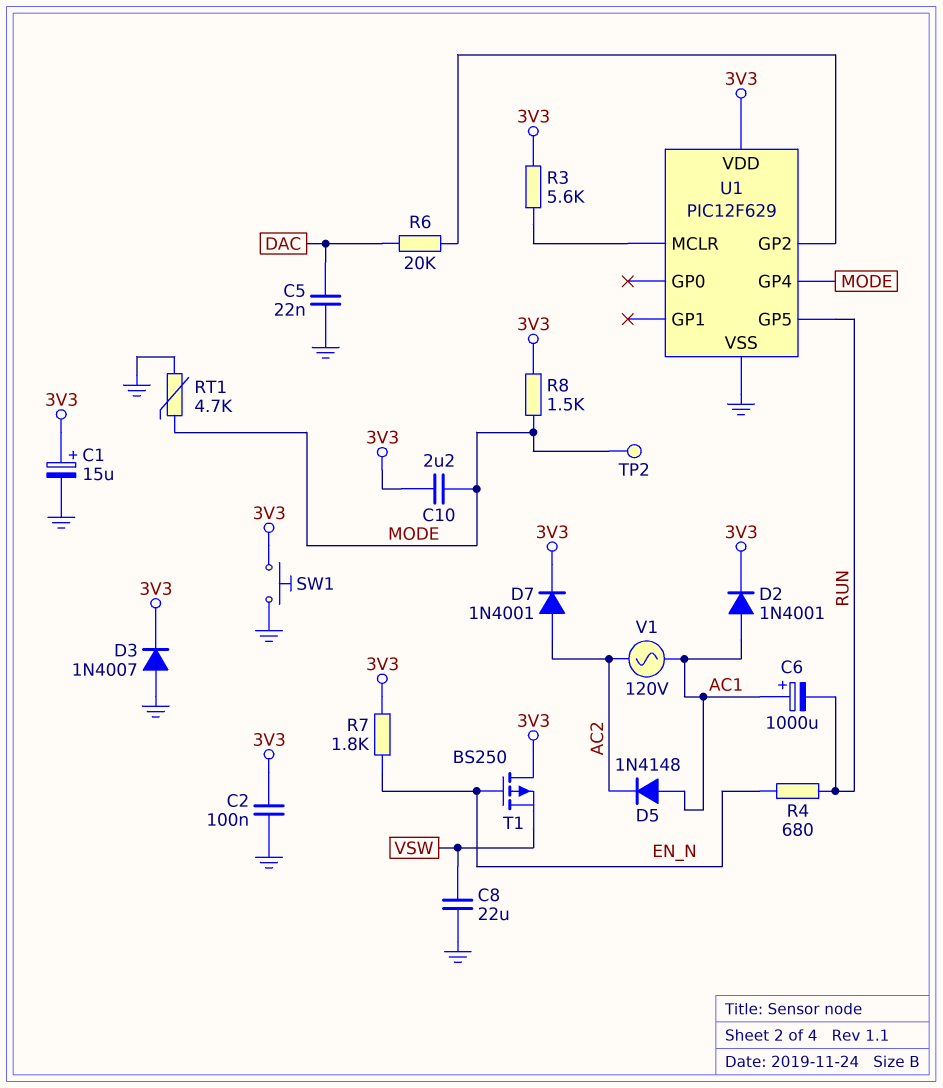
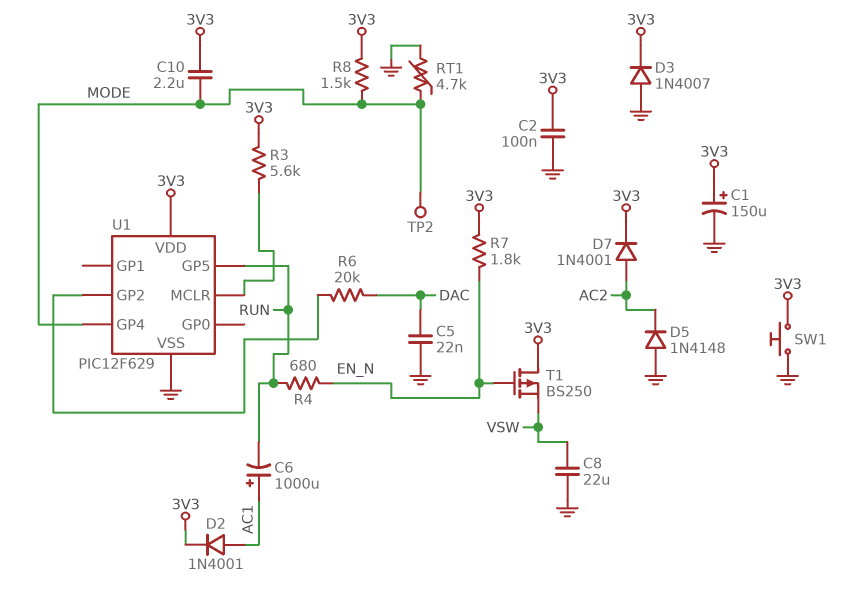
C1: 15uF (plus 3V3, minus GND) -> 150uF (plus 3V3, minus GND)
D5: diode 1N4148 (A AC1, K AC2) -> diode 1N4148 (A GND, K AC2)
V1: AC 120V (AC1, AC2) -> none

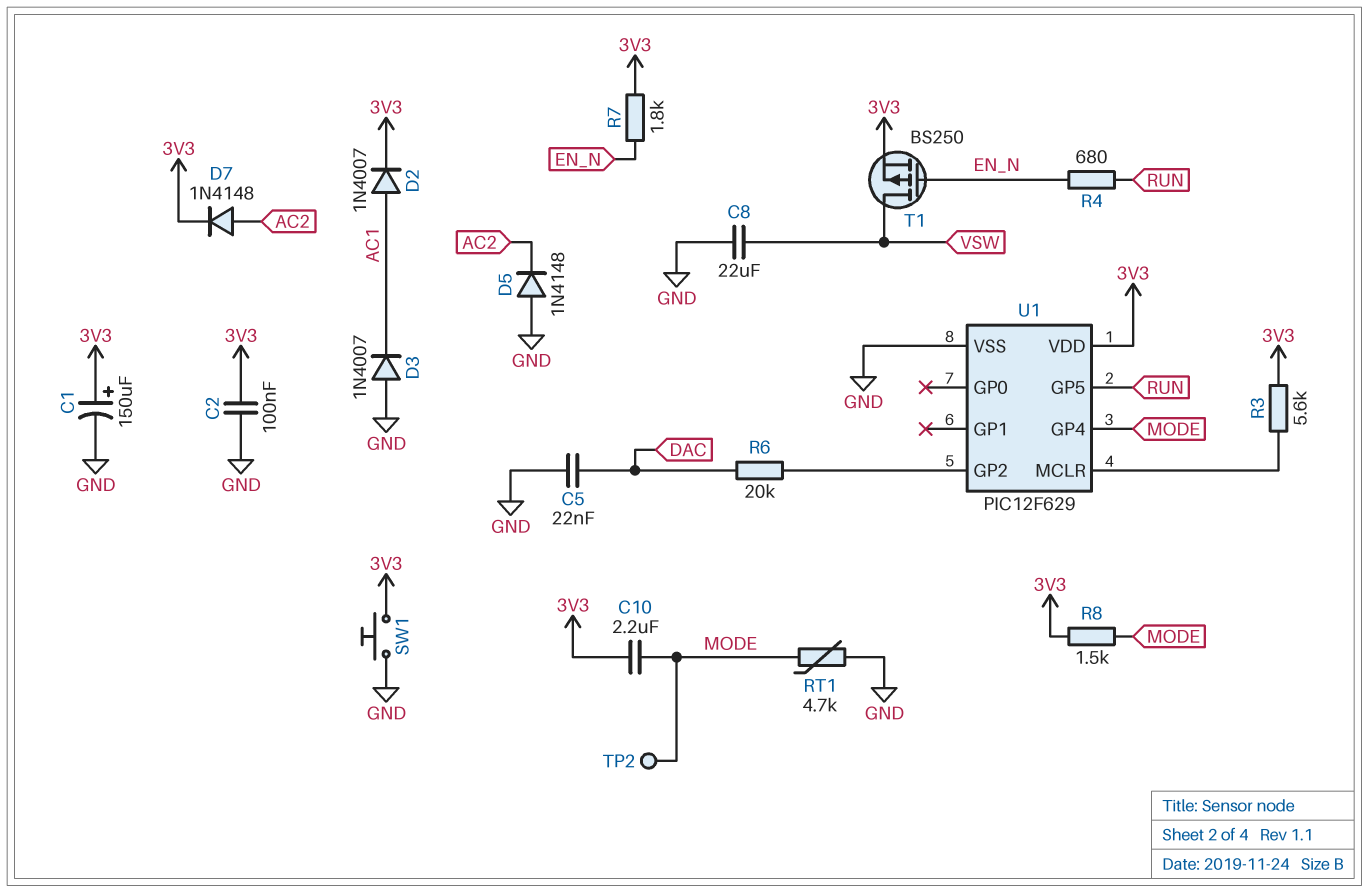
C6: 1000uF (plus AC1, minus RUN) -> none
D2: diode 1N4001 (A AC1, K 3V3) -> diode 1N4007 (A AC1, K 3V3)
D3: diode 1N4007 (A GND, K 3V3) -> diode 1N4007 (A GND, K AC1)
D7: diode 1N4001 (A AC2, K 3V3) -> diode 1N4148 (A AC2, K 3V3)
T1: PMOS BS250 (G EN_N, D 3V3, S VSW) -> PMOS BS250 (G EN_N, D VSW, S 3V3)

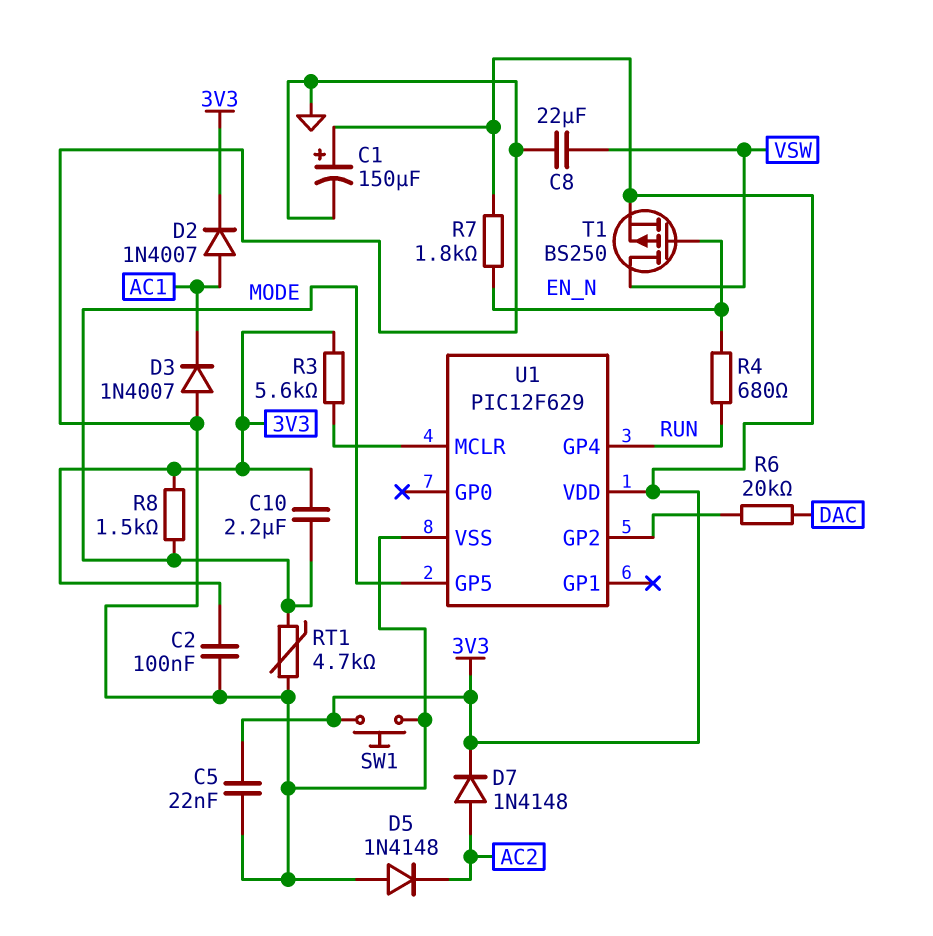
C5: 22nF (DAC, GND) -> 22nF (3V3, GND)
TP2: test point (MODE) -> none
U1 pin GP4: MODE -> RUN
U1 pin GP5: RUN -> MODE

